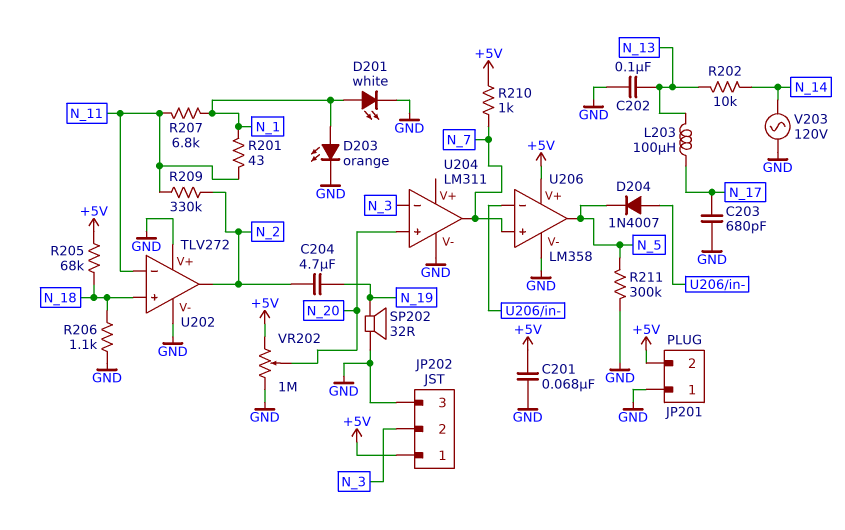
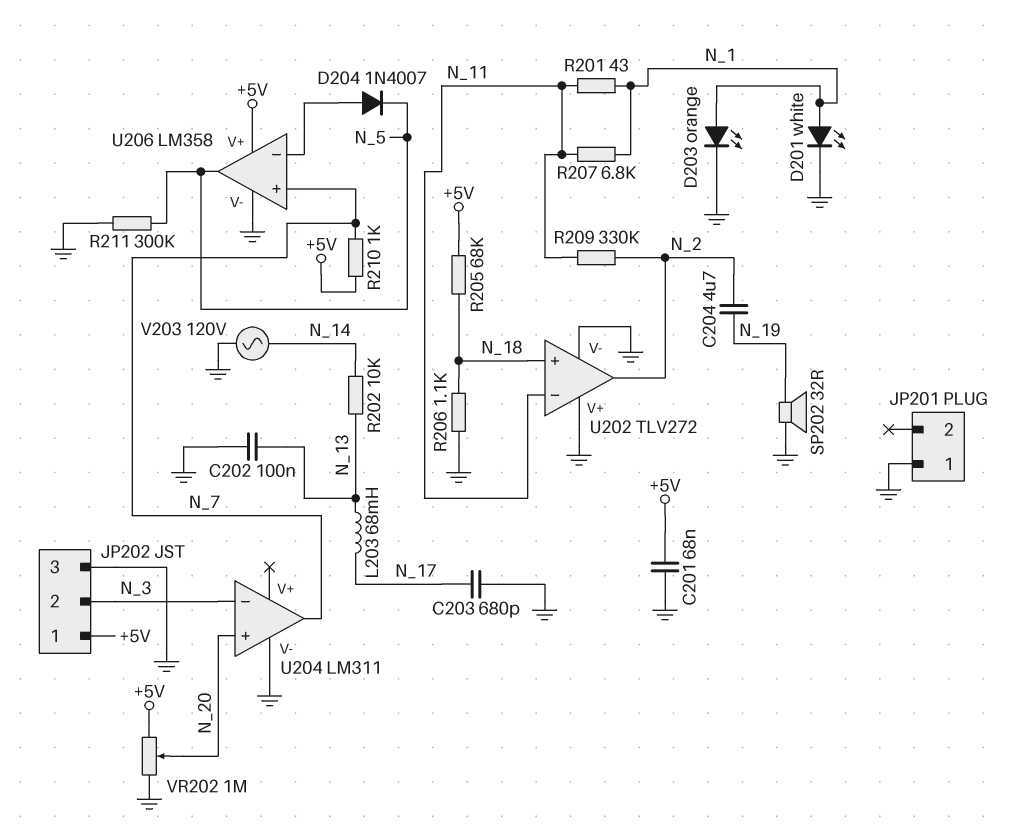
JP201 pin 2: +5V -> none
L203: 100uH (N_13, N_17) -> 68mH (N_13, N_17)

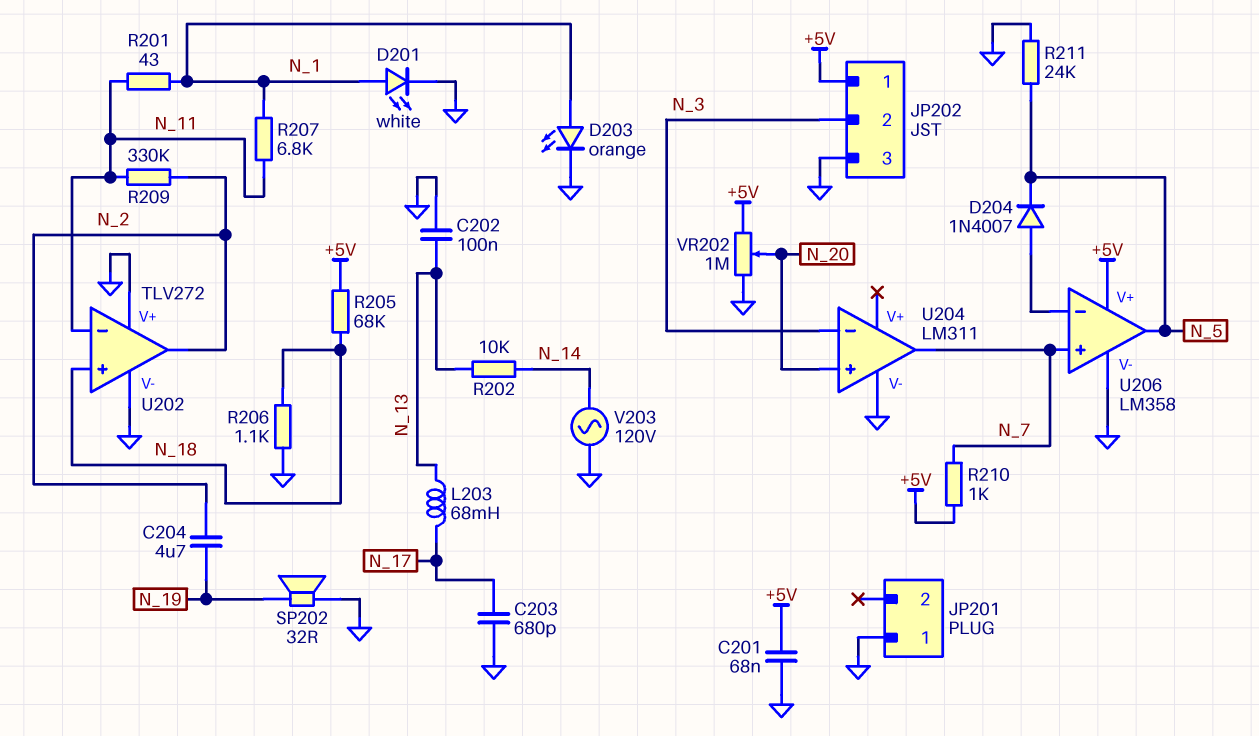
R211: 300k (GND, N_5) -> 24k (GND, N_5)

